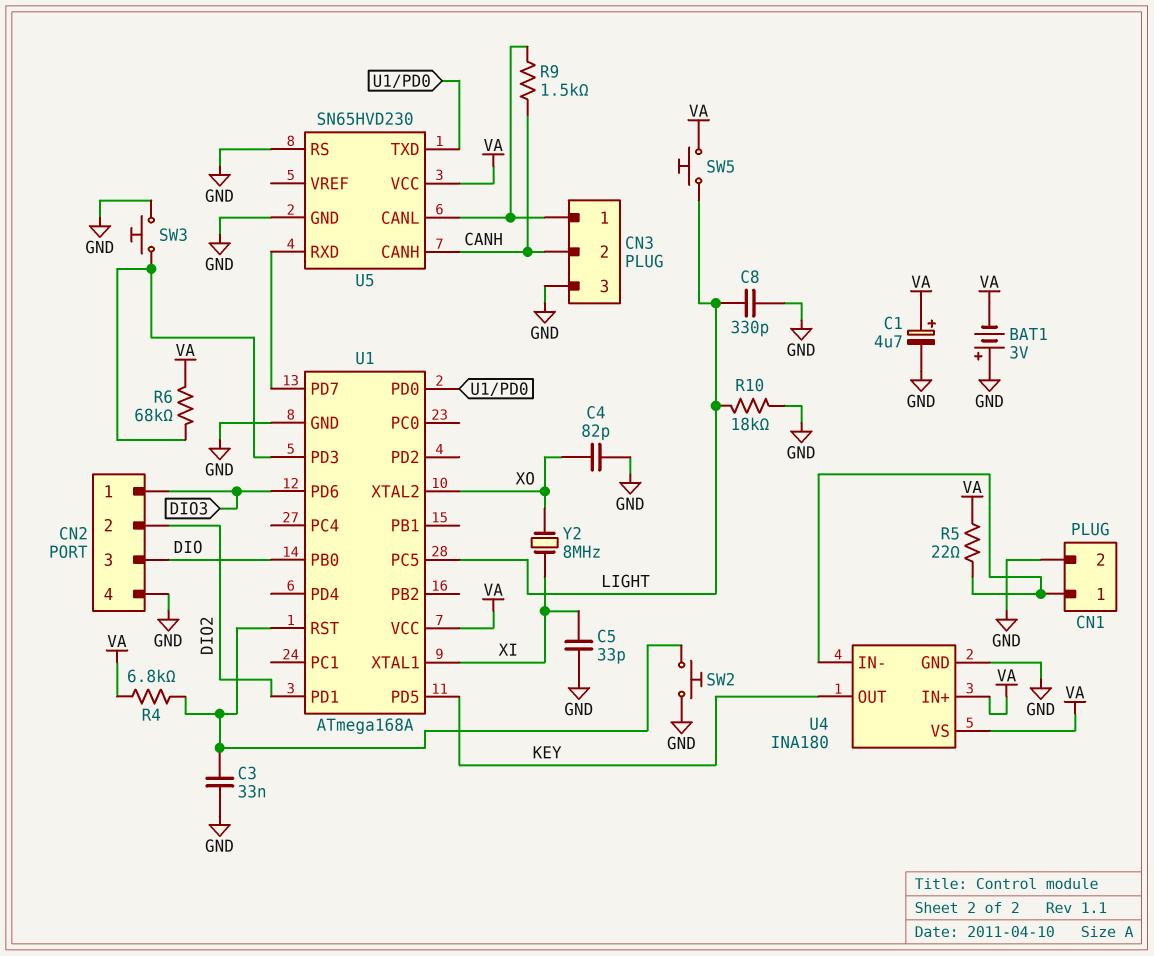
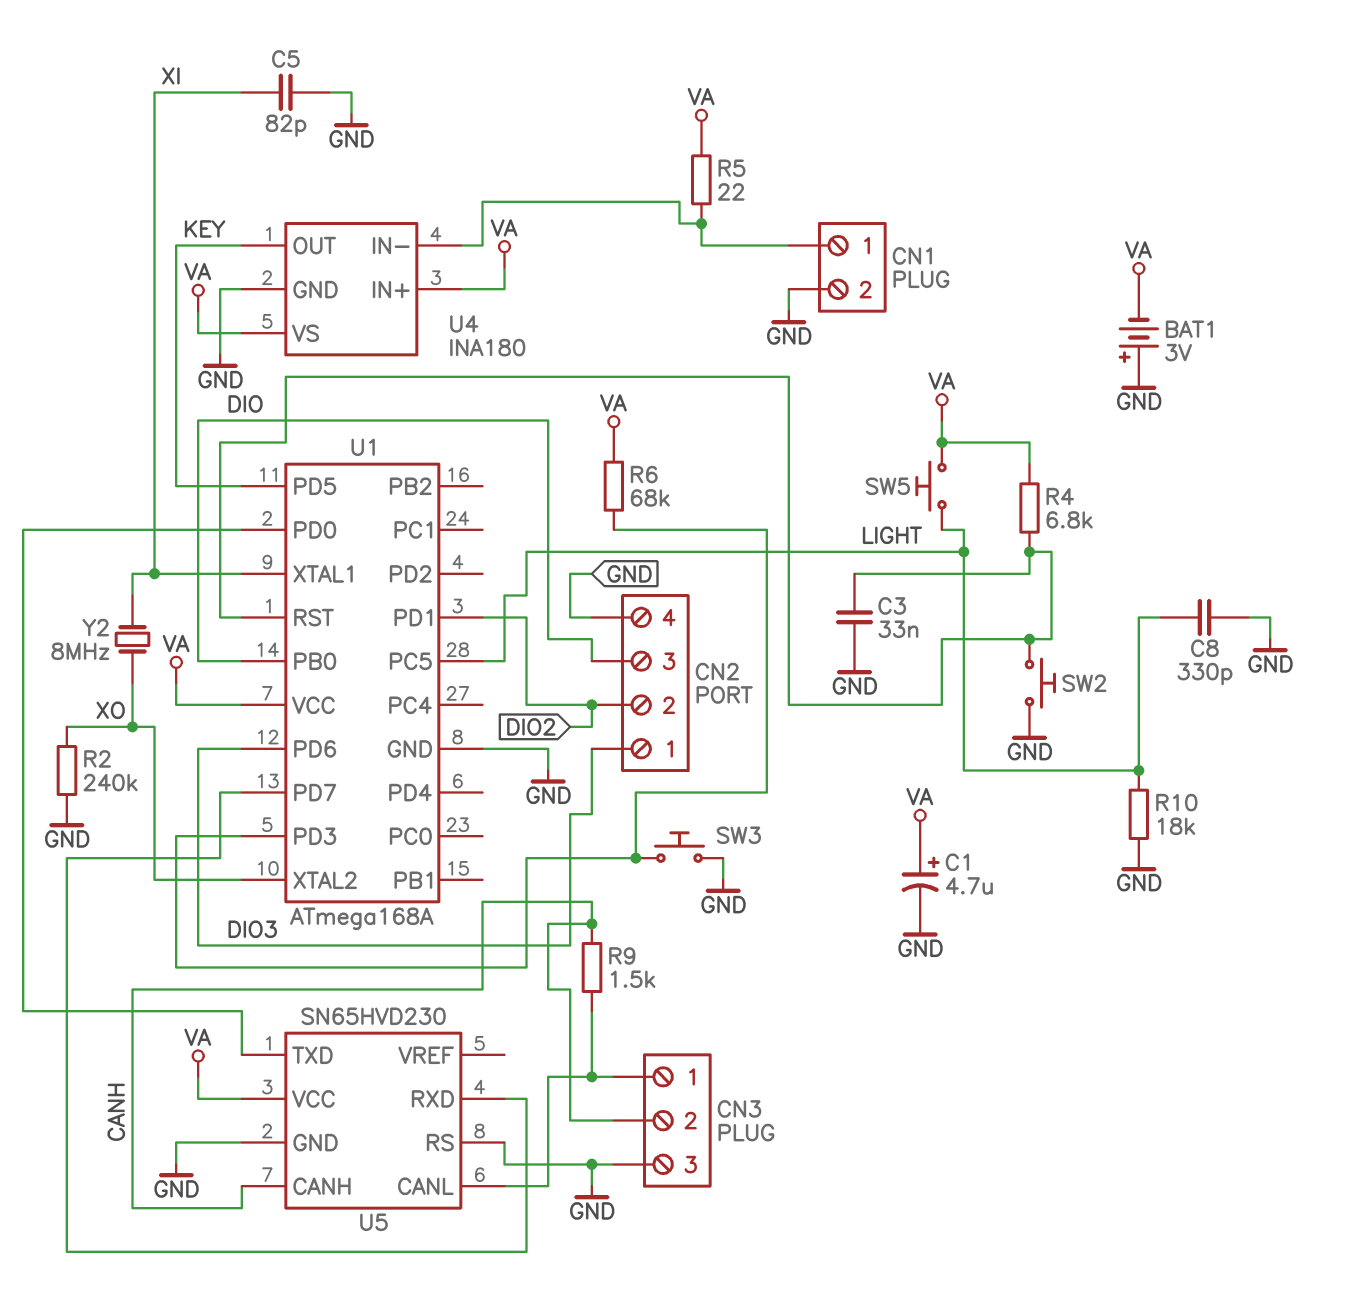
C4: 82pF (GND, XO) -> none
C5: 33pF (GND, XI) -> 82pF (GND, XI)
R2: none -> 240k (GND, XO)

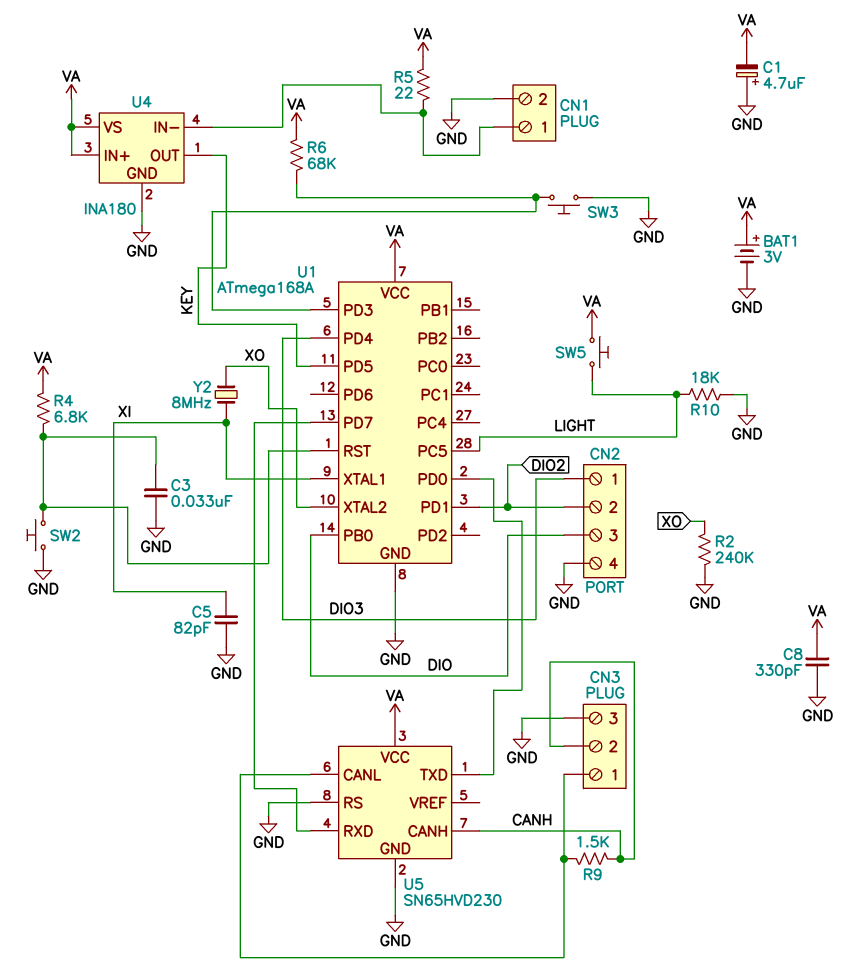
BAT1: 3V (plus GND, minus VA) -> 3V (plus VA, minus GND)
C1: 4.7uF (plus VA, minus GND) -> 4.7uF (plus GND, minus VA)
C8: 330pF (GND, LIGHT) -> 330pF (GND, VA)
U1 pin PD4: none -> DIO3
U1 pin PD6: DIO3 -> none

